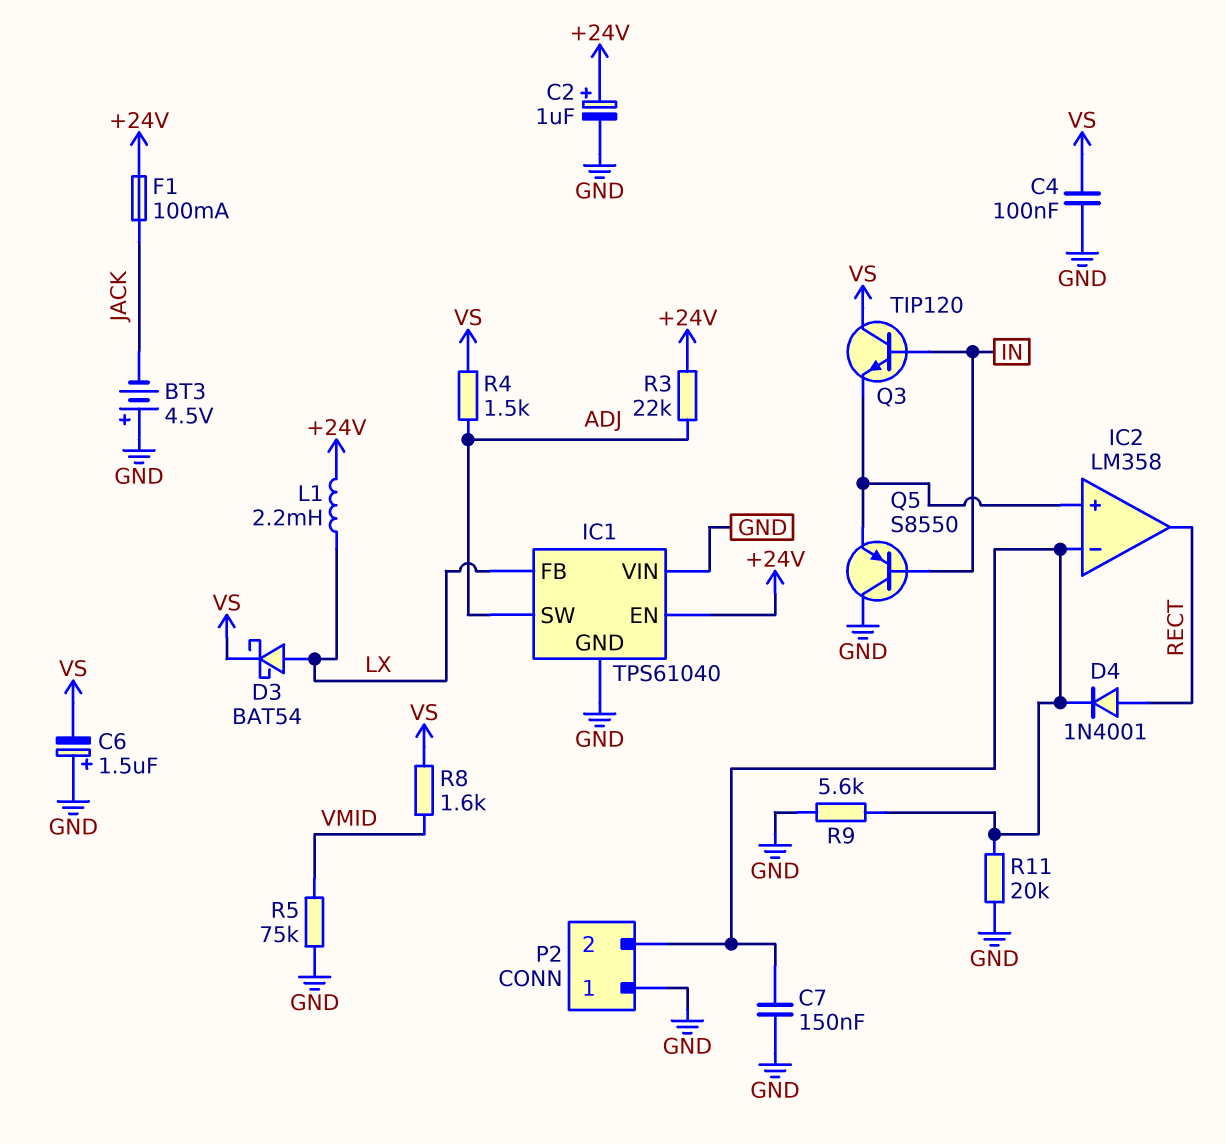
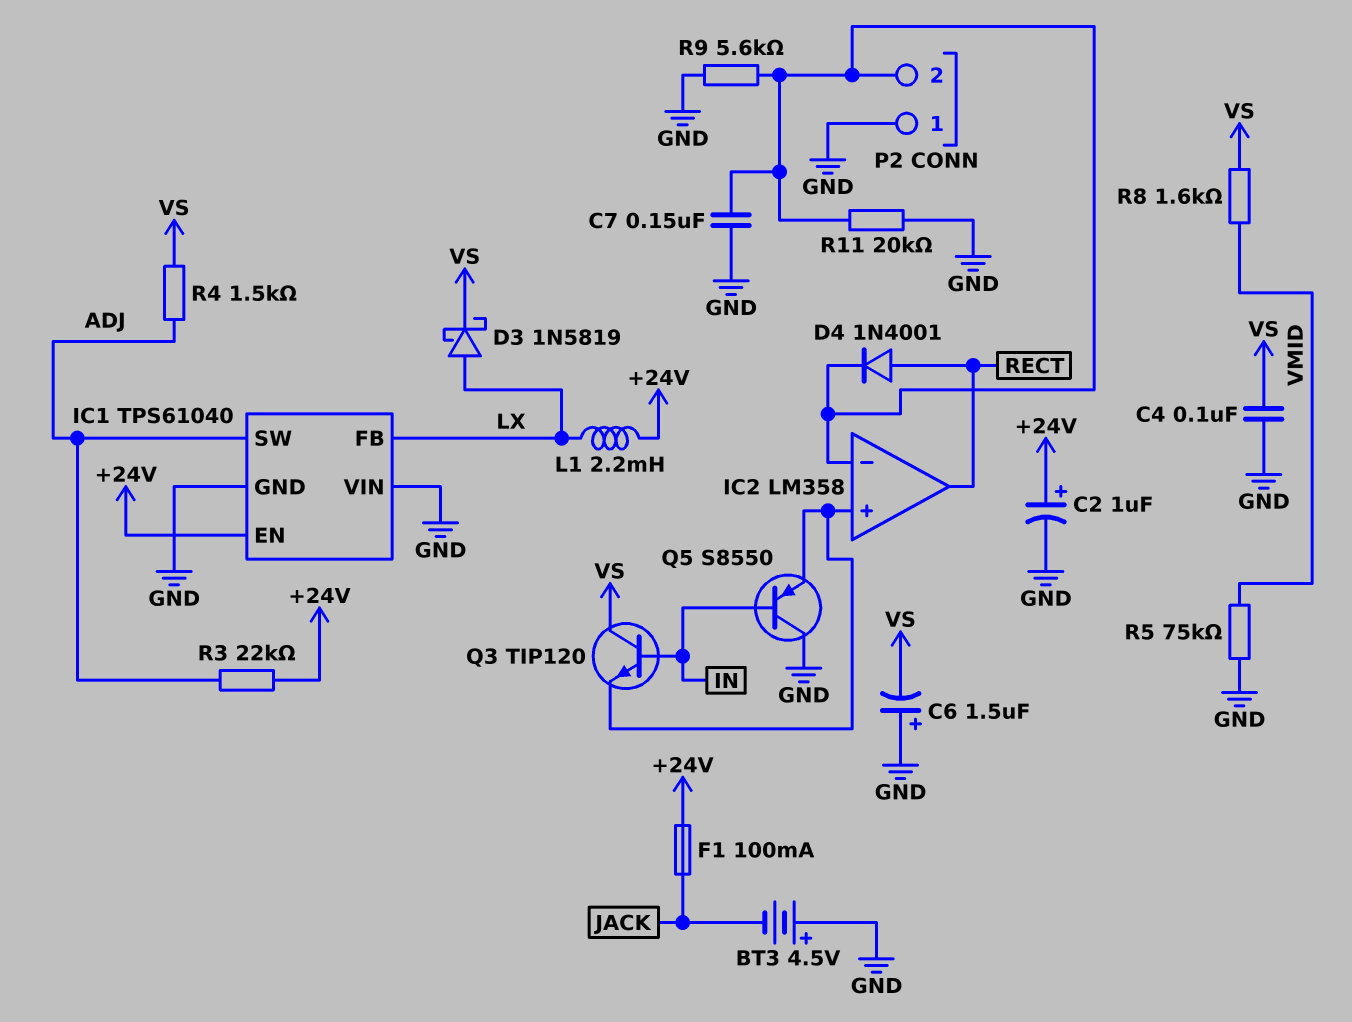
D3: schottky BAT54 (A LX, K VS) -> schottky 1N5819 (A LX, K VS)

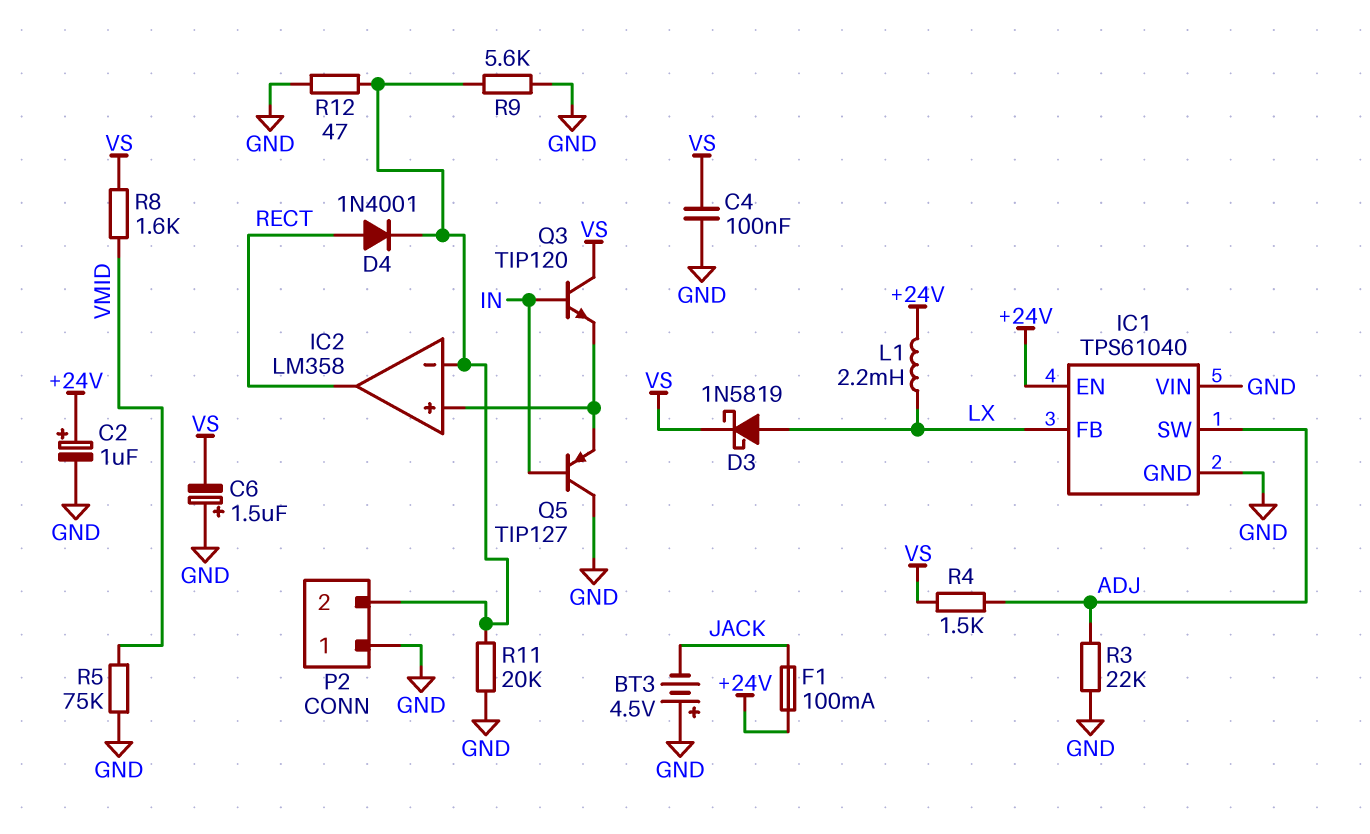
C7: 150nF (GND, IC2/in-) -> none
Q5: PNP S8550 (B IN, C GND, E IC2/in+) -> PNP TIP127 (B IN, C GND, E IC2/in+)
R3: 22k (+24V, ADJ) -> 22k (ADJ, GND)
R12: none -> 47 (GND, IC2/in-)

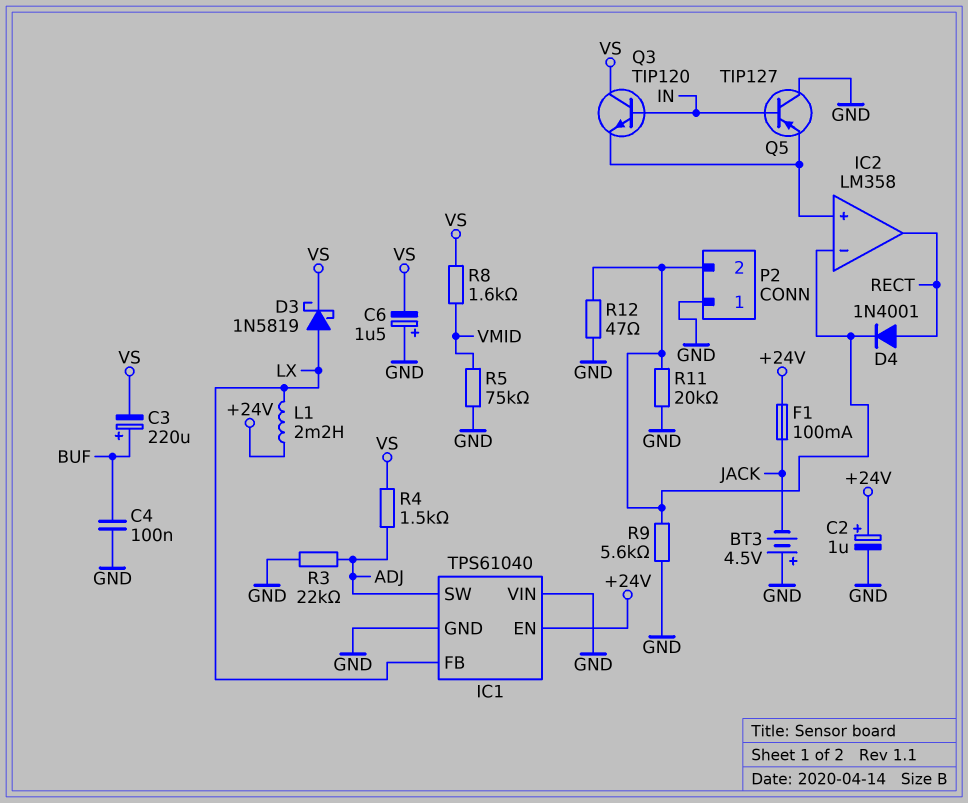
C3: none -> 220uF (plus BUF, minus VS)
C4: 100nF (GND, VS) -> 100nF (BUF, GND)

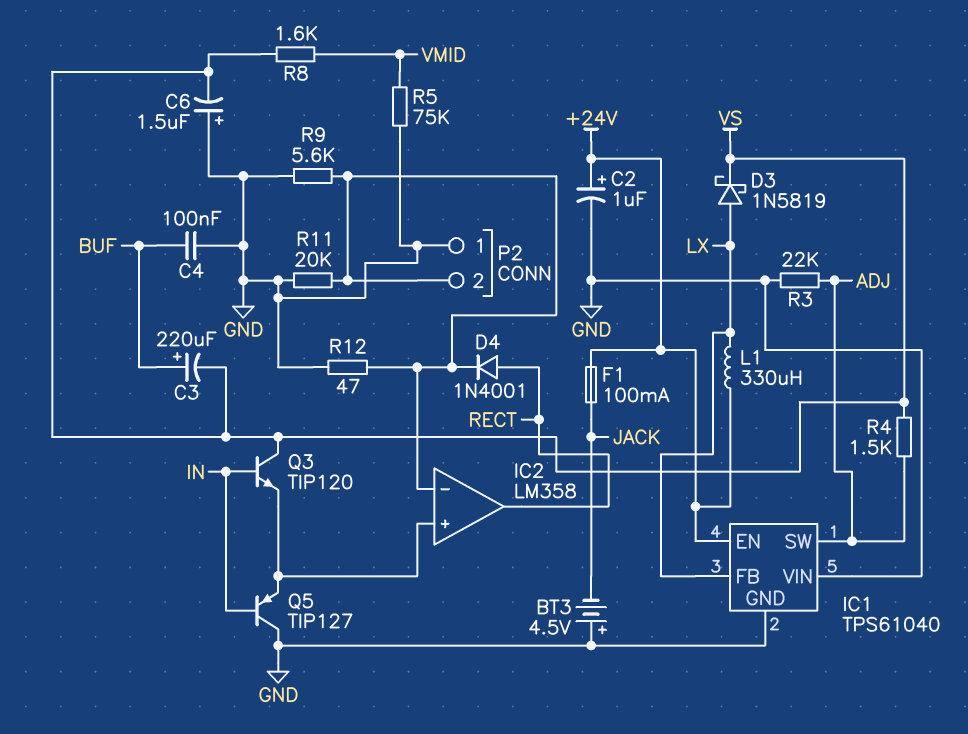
L1: 2.2mH (+24V, LX) -> 330uH (+24V, LX)

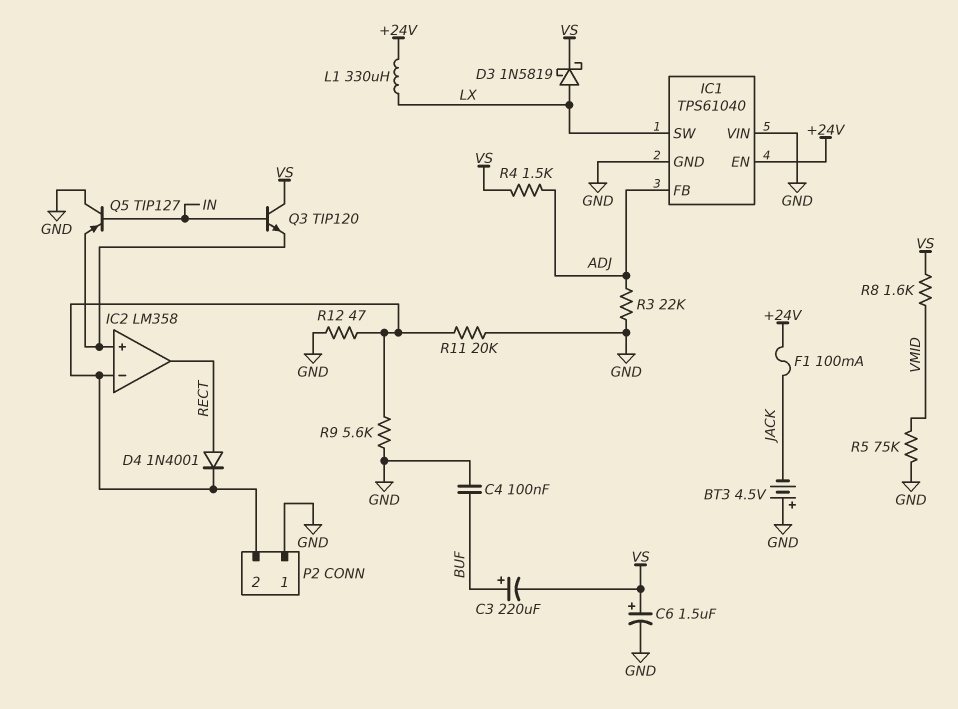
C2: 1uF (plus +24V, minus GND) -> none
C6: 1.5uF (plus GND, minus VS) -> 1.5uF (plus VS, minus GND)
IC1 pin FB: LX -> ADJ
IC1 pin SW: ADJ -> LX

